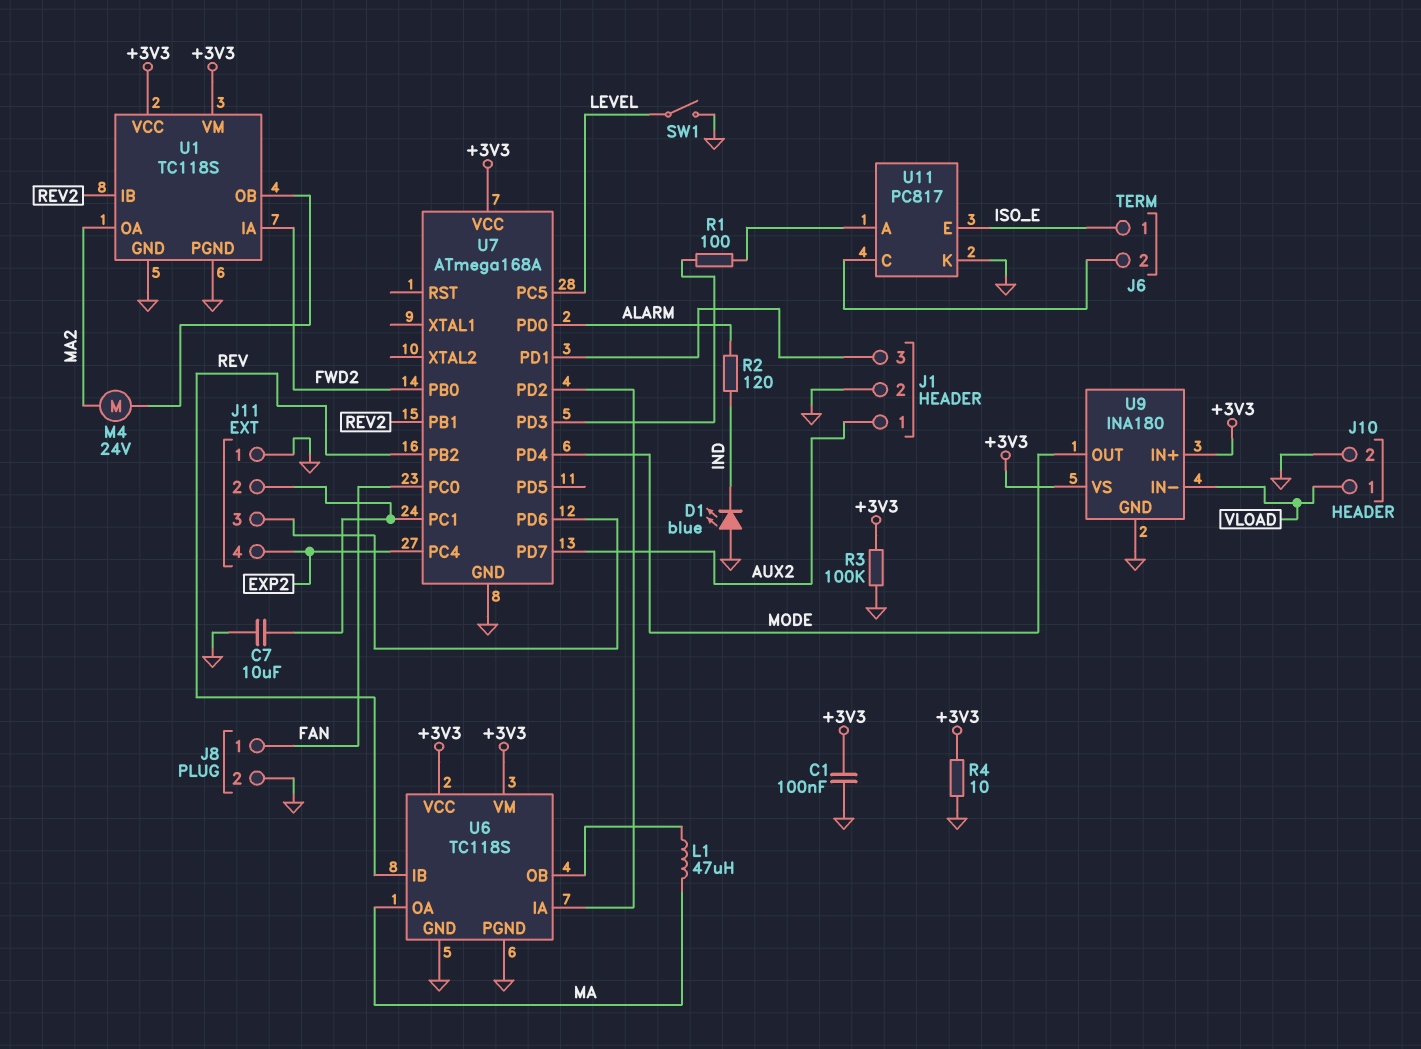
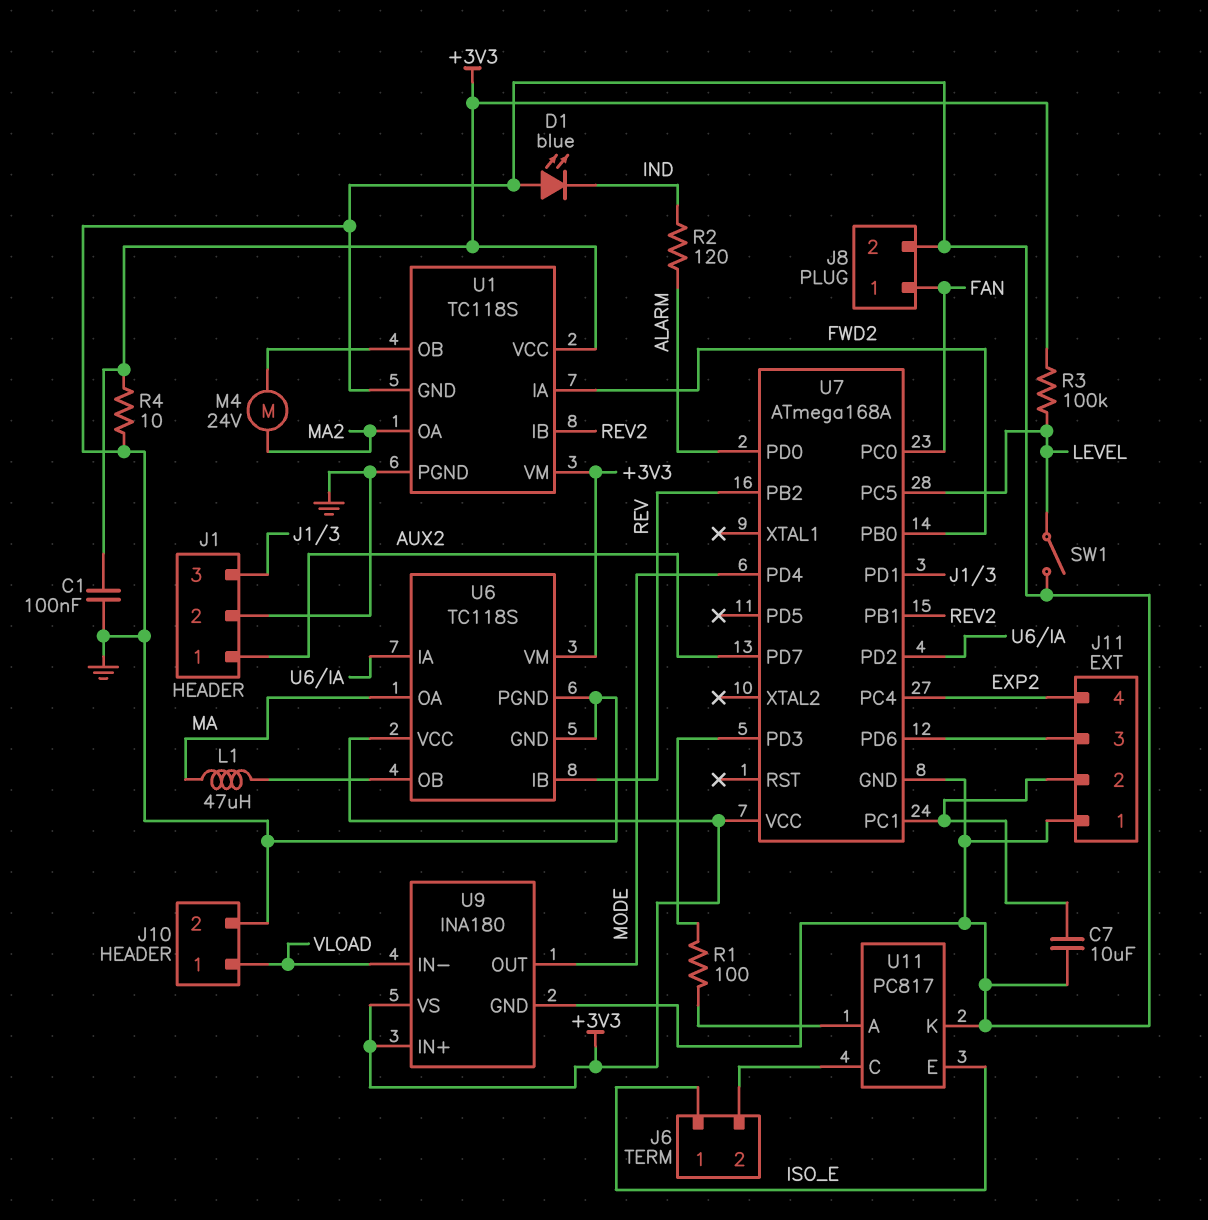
R3: 100k (+3V3, GND) -> 100k (+3V3, LEVEL)

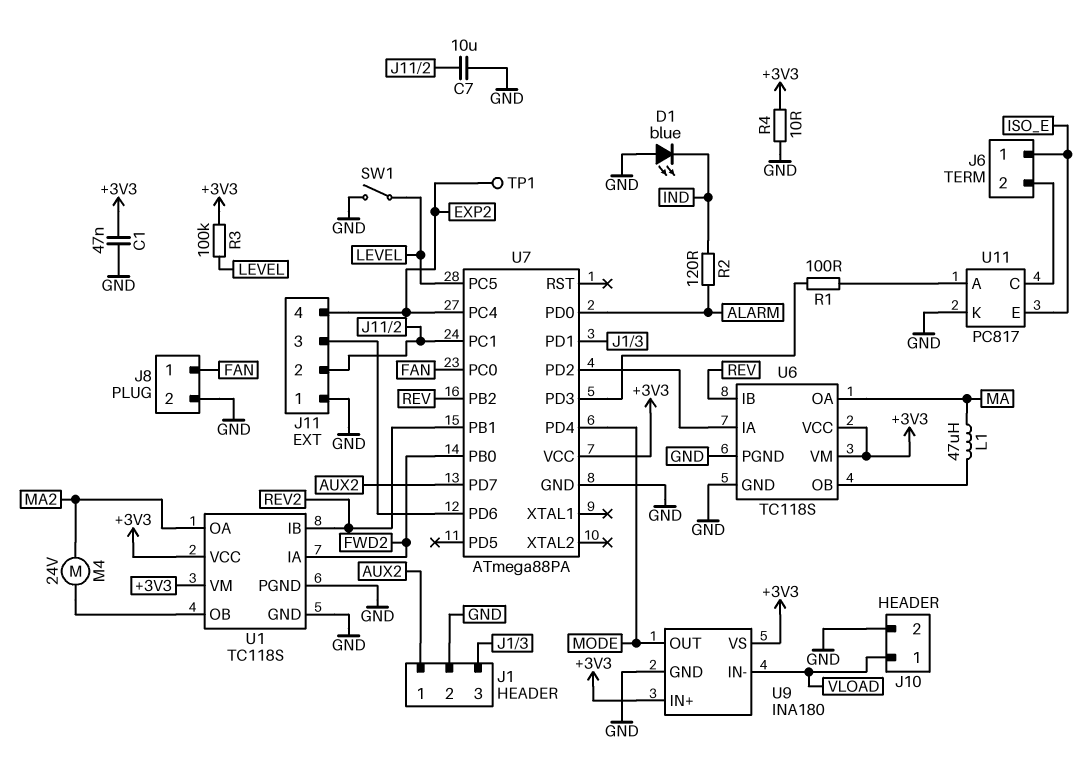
C1: 100nF (+3V3, GND) -> 47nF (+3V3, GND)
TP1: none -> test point (EXP2)
U7: ATmega168A -> ATmega88PA

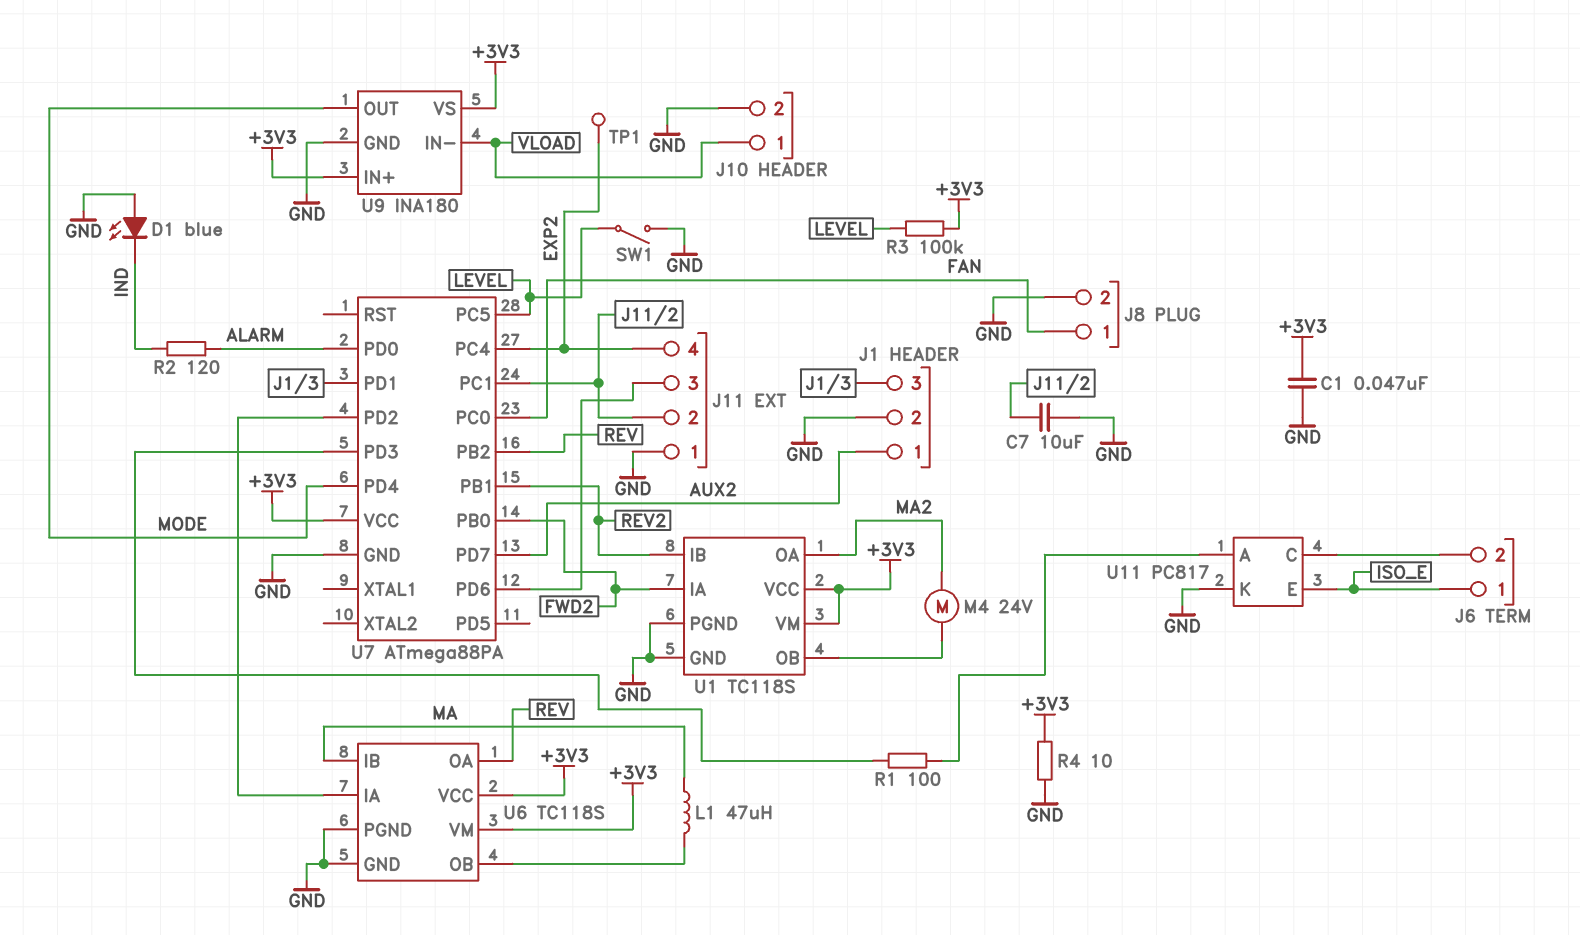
U6 pin IB: REV -> MA
U6 pin OA: MA -> REV

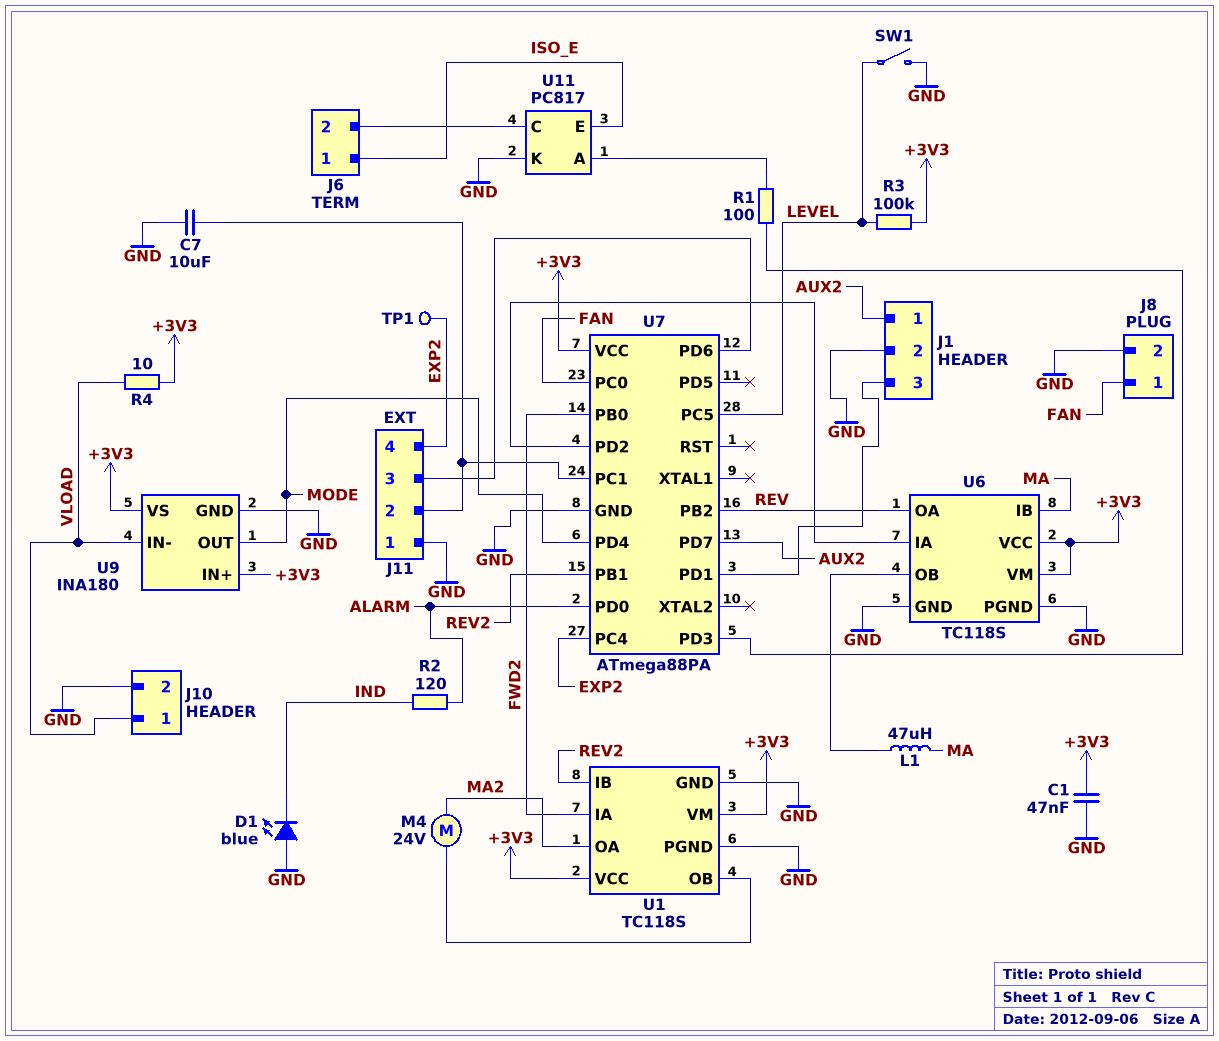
R4: 10 (+3V3, GND) -> 10 (+3V3, VLOAD)

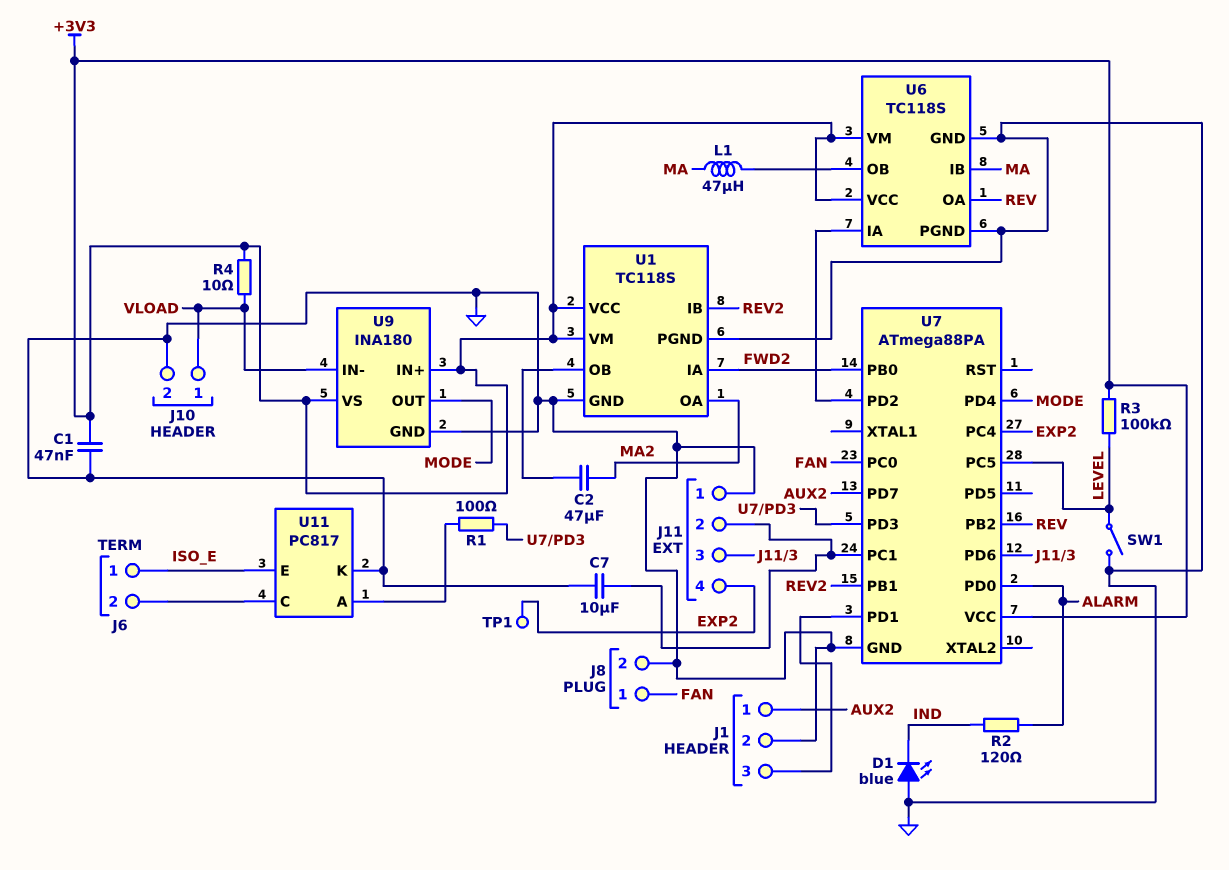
C2: none -> 47uF (MA2, U1/OB)
M4: motor 24V (MA2, U1/OB) -> none

